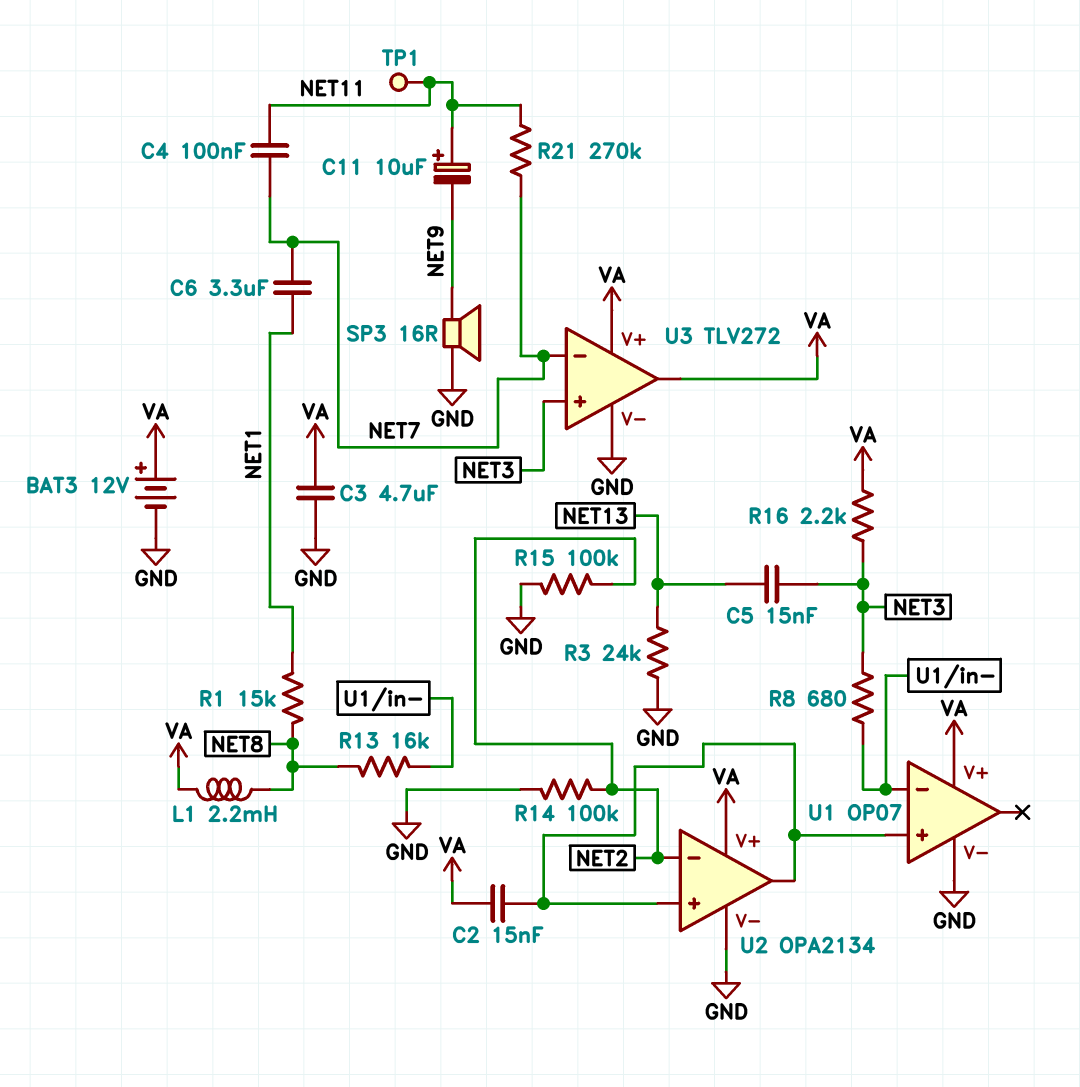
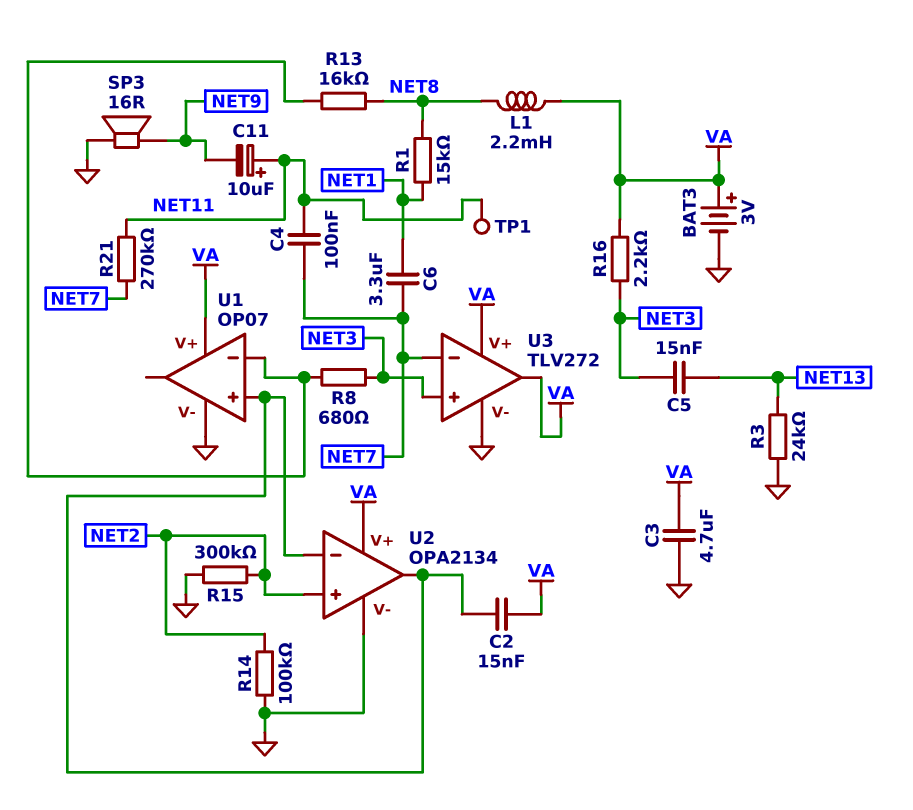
BAT3: 12V (plus VA, minus GND) -> 3V (plus VA, minus GND)
R15: 100k (GND, NET2) -> 300k (GND, NET2)
U2 pin in+: U1/in+ -> NET2
U2 pin in-: NET2 -> U1/in+

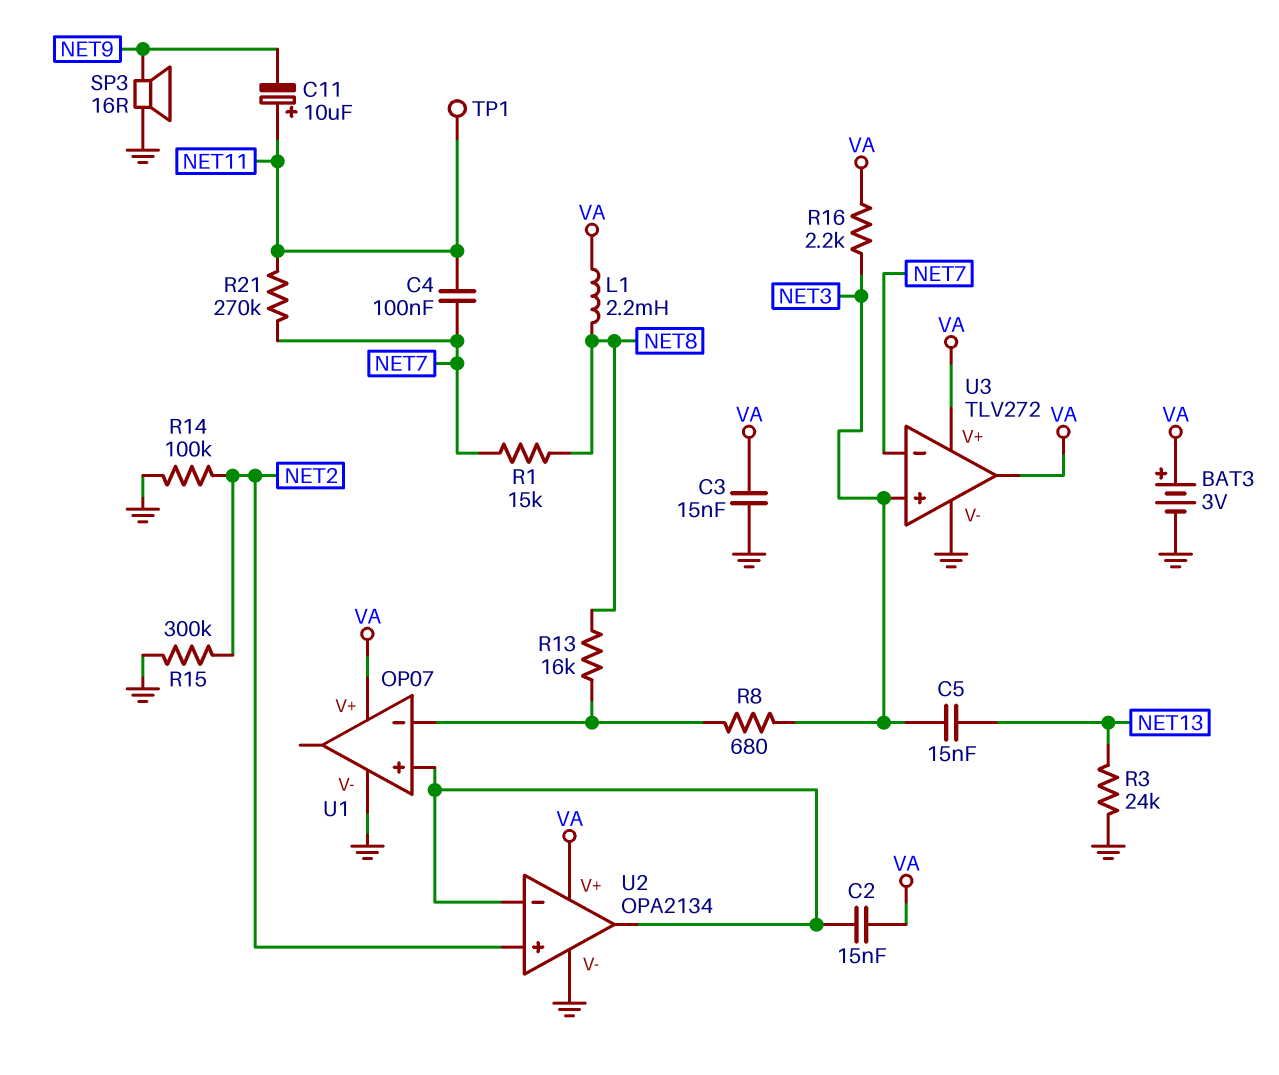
C3: 4.7uF (GND, VA) -> 15nF (GND, VA)
C6: 3.3uF (NET1, NET7) -> none
R1: 15k (NET1, NET8) -> 15k (NET7, NET8)

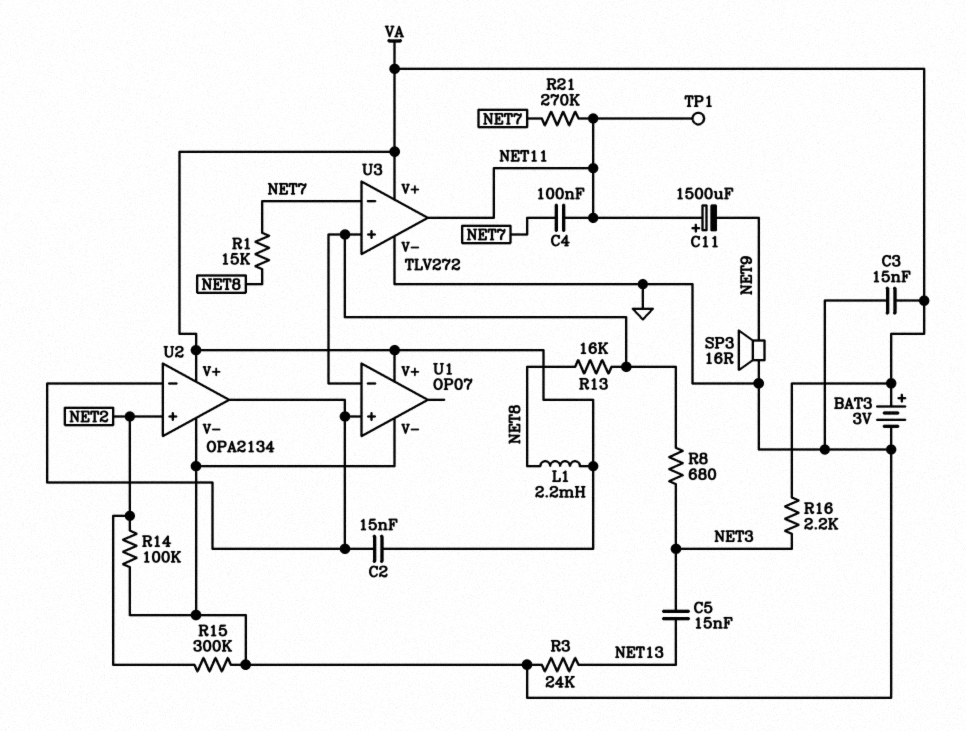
C11: 10uF (plus NET11, minus NET9) -> 1500uF (plus NET11, minus NET9)
U3 pin in+: NET3 -> U1/in-
U3 pin out: VA -> NET11

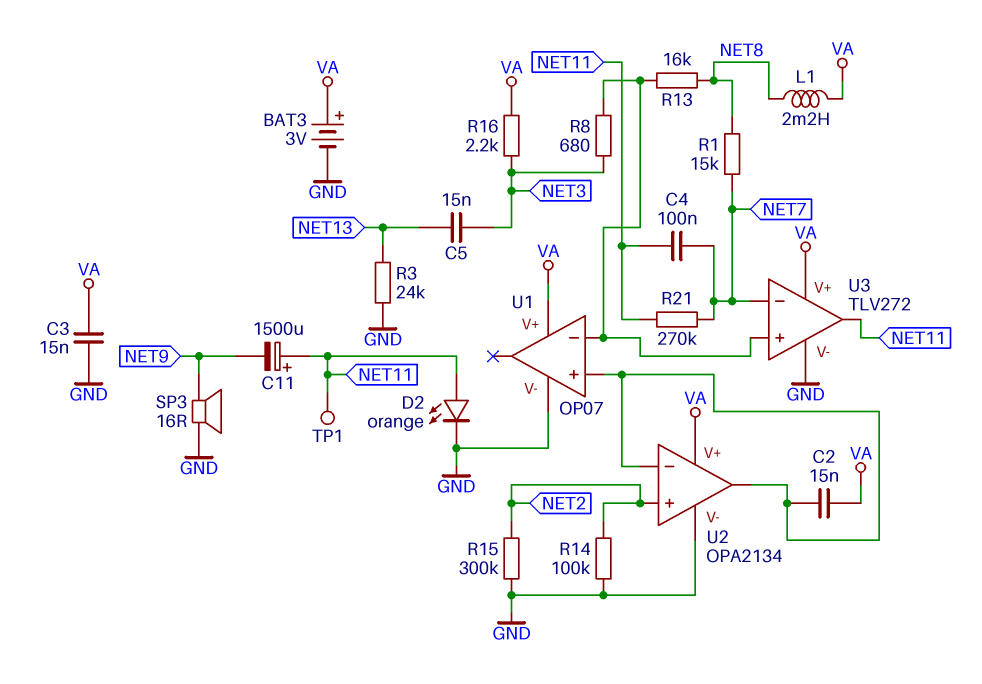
D2: none -> LED orange (A NET11, K GND)

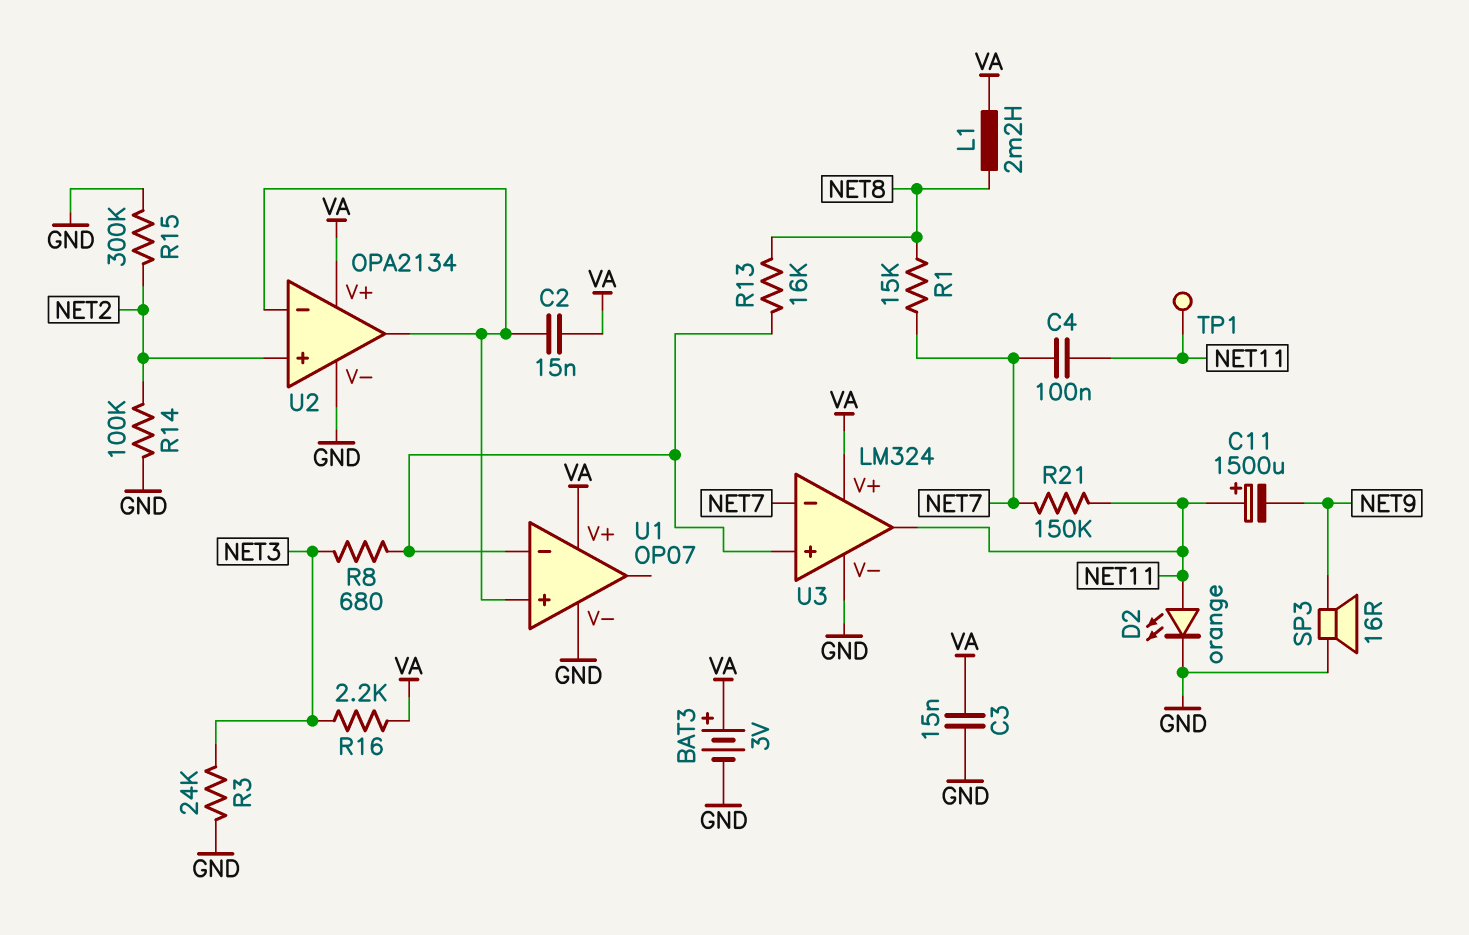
C5: 15nF (NET3, NET13) -> none
R3: 24k (GND, NET13) -> 24k (GND, NET3)
R21: 270k (NET7, NET11) -> 150k (NET7, NET11)
U3: TLV272 -> LM324

